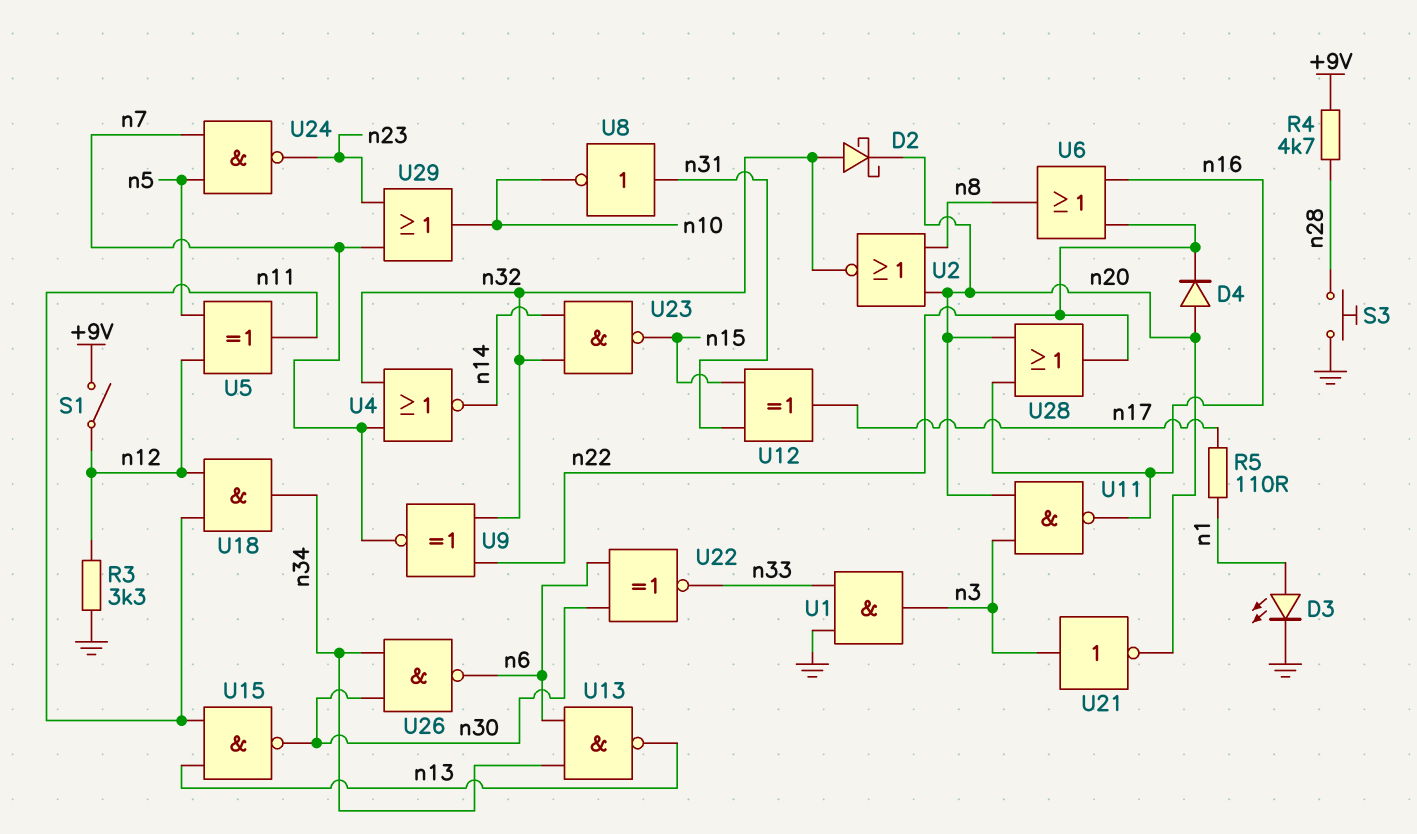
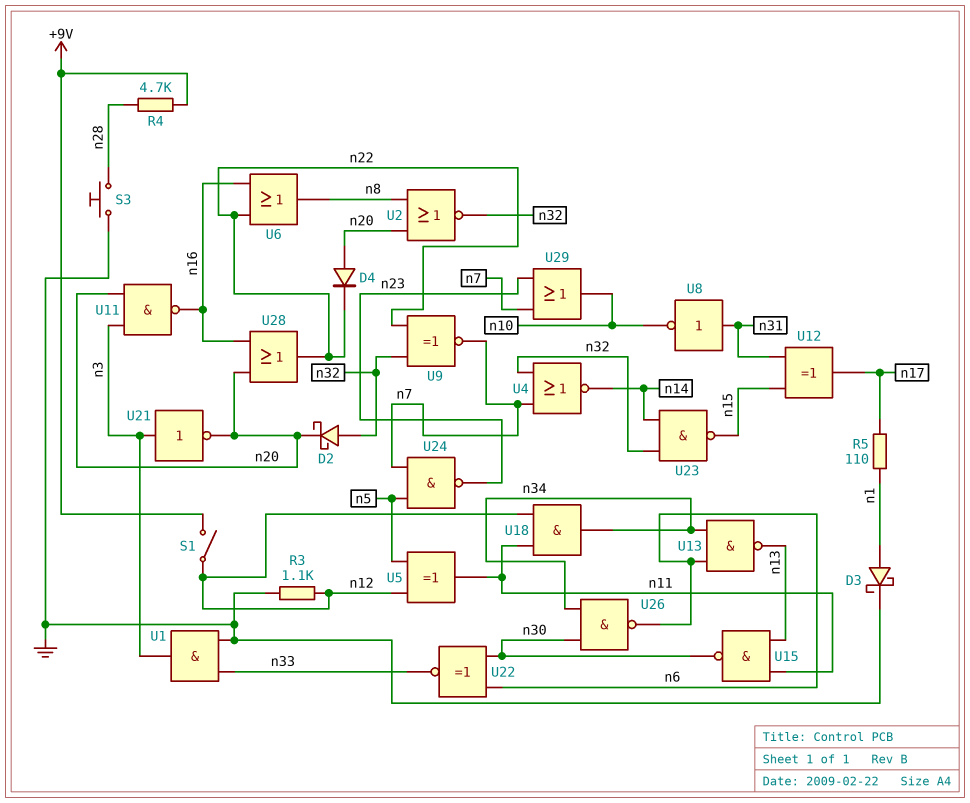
D3: LED (A n1, K GND) -> schottky (A n1, K GND)
R3: 3.3k (GND, n12) -> 1.1k (GND, n12)

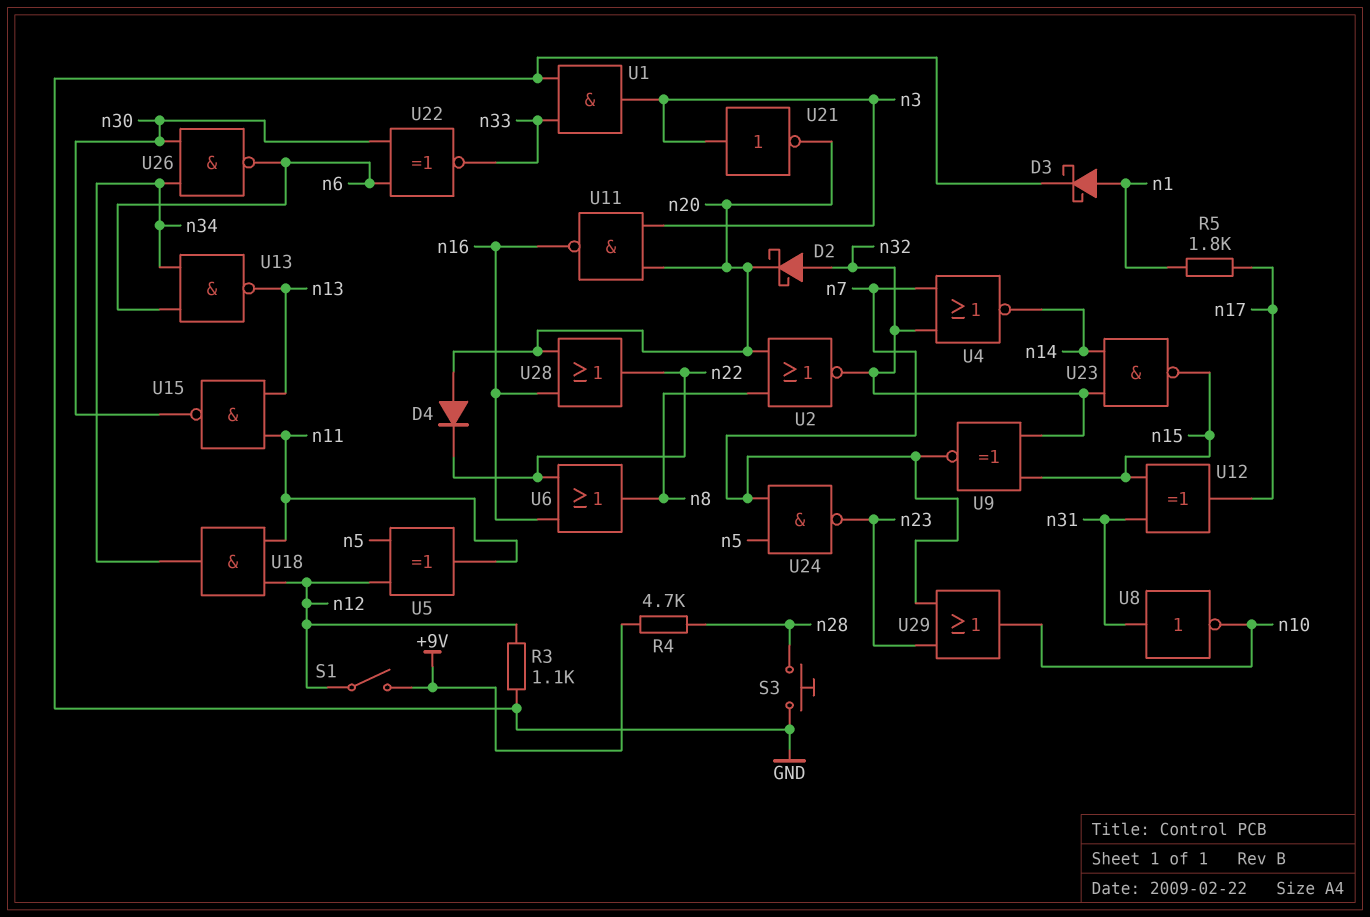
R5: 110 (n1, n17) -> 1.8k (n1, n17)
U9: XNOR (in n22, in n32, out n7) -> XNOR (in n15, in n32, out n7)

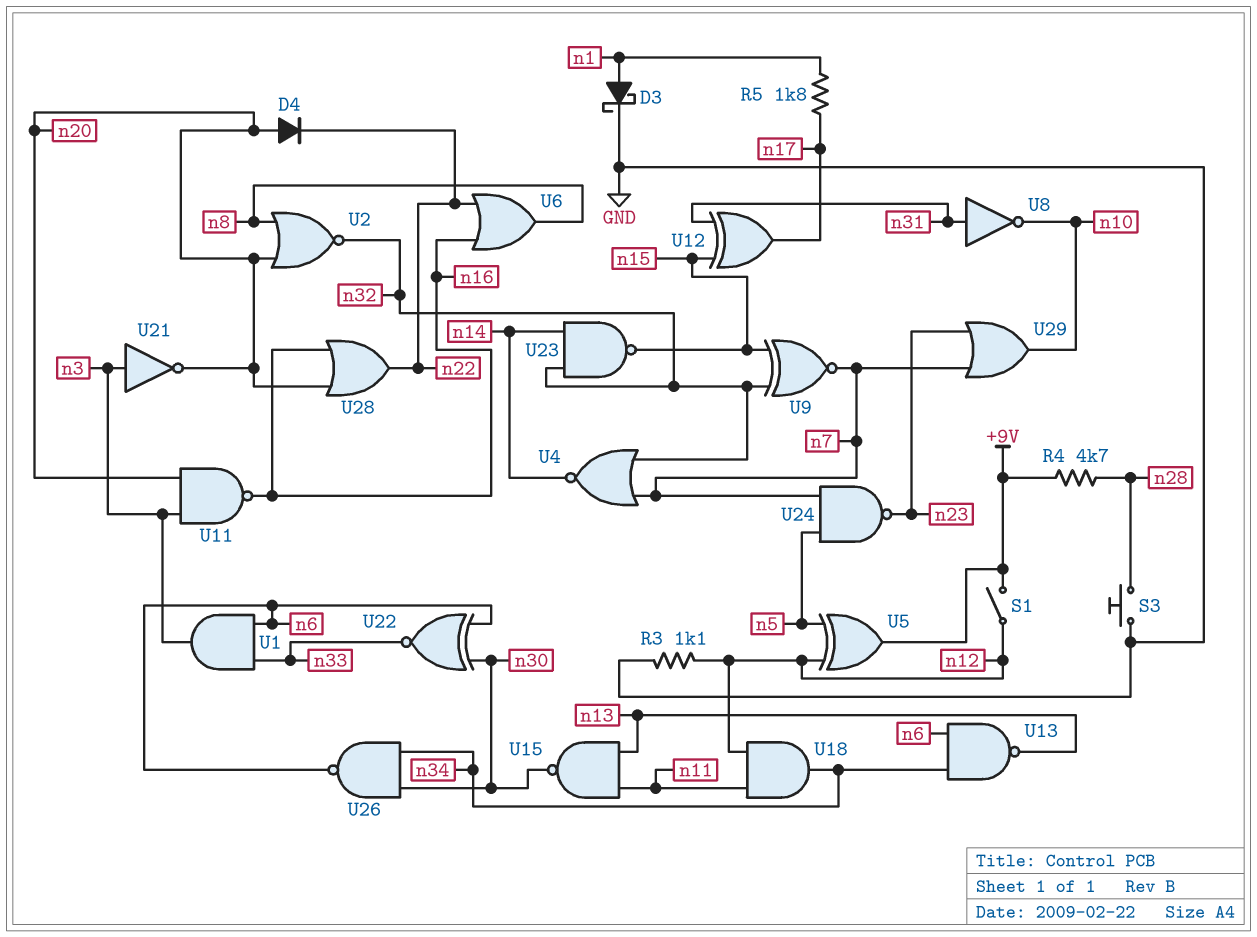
D2: schottky (A n32, K n20) -> none
U1: AND (in GND, in n33, out n3) -> AND (in n6, in n33, out n3)
U5: XOR (in n5, in n12, out n11) -> XOR (in n5, in n12, out +9V)

